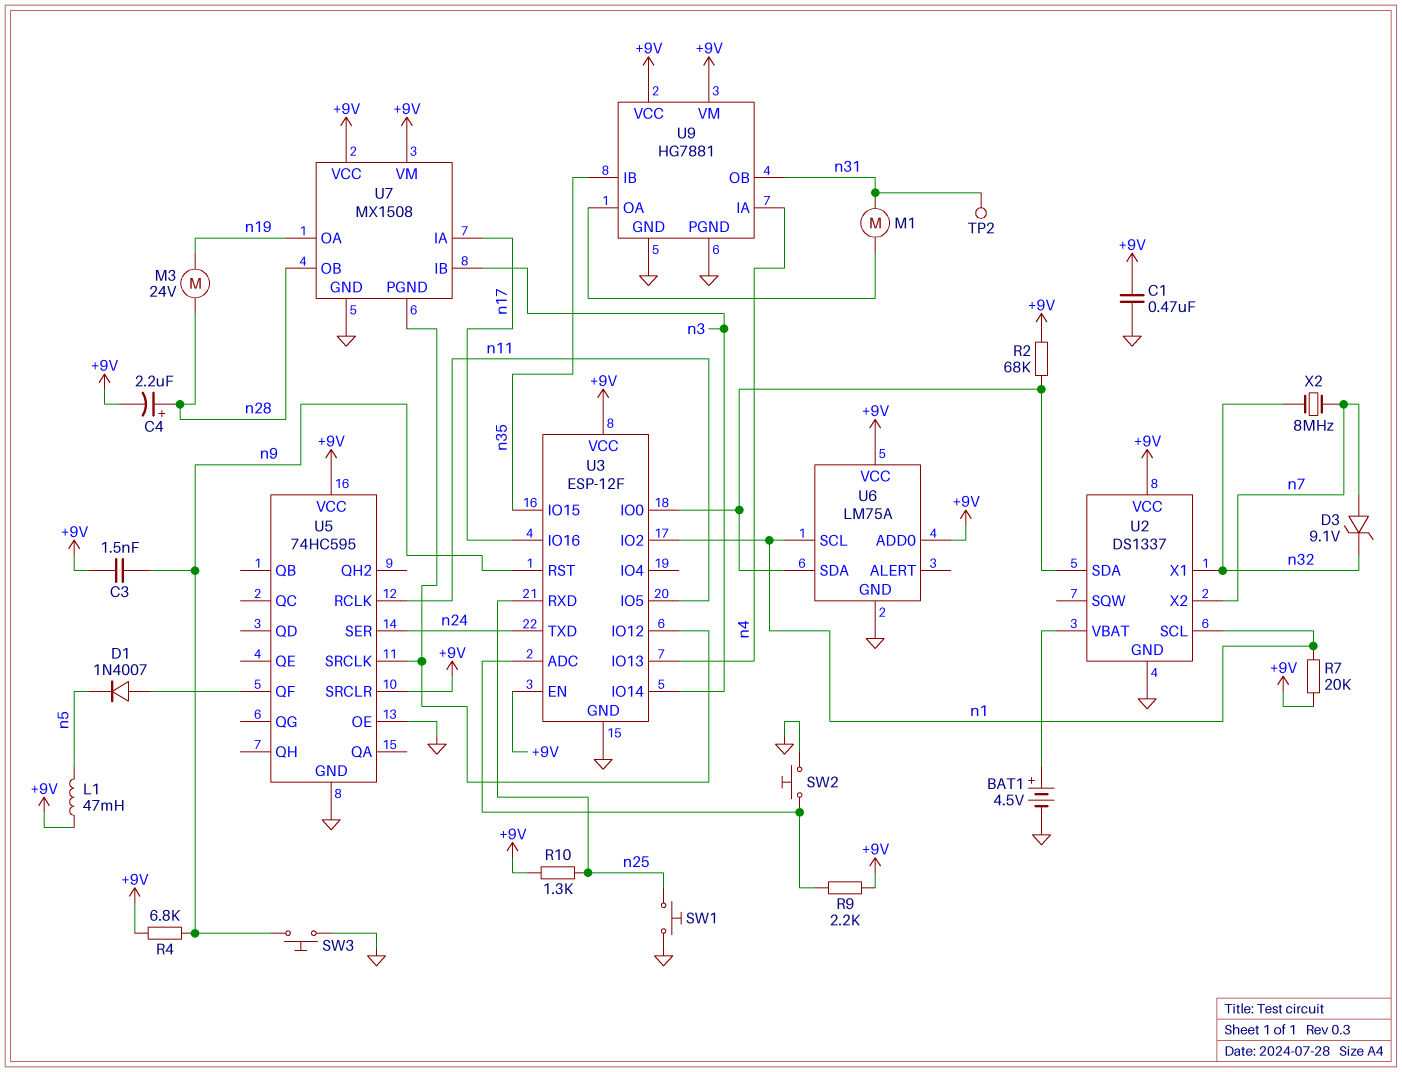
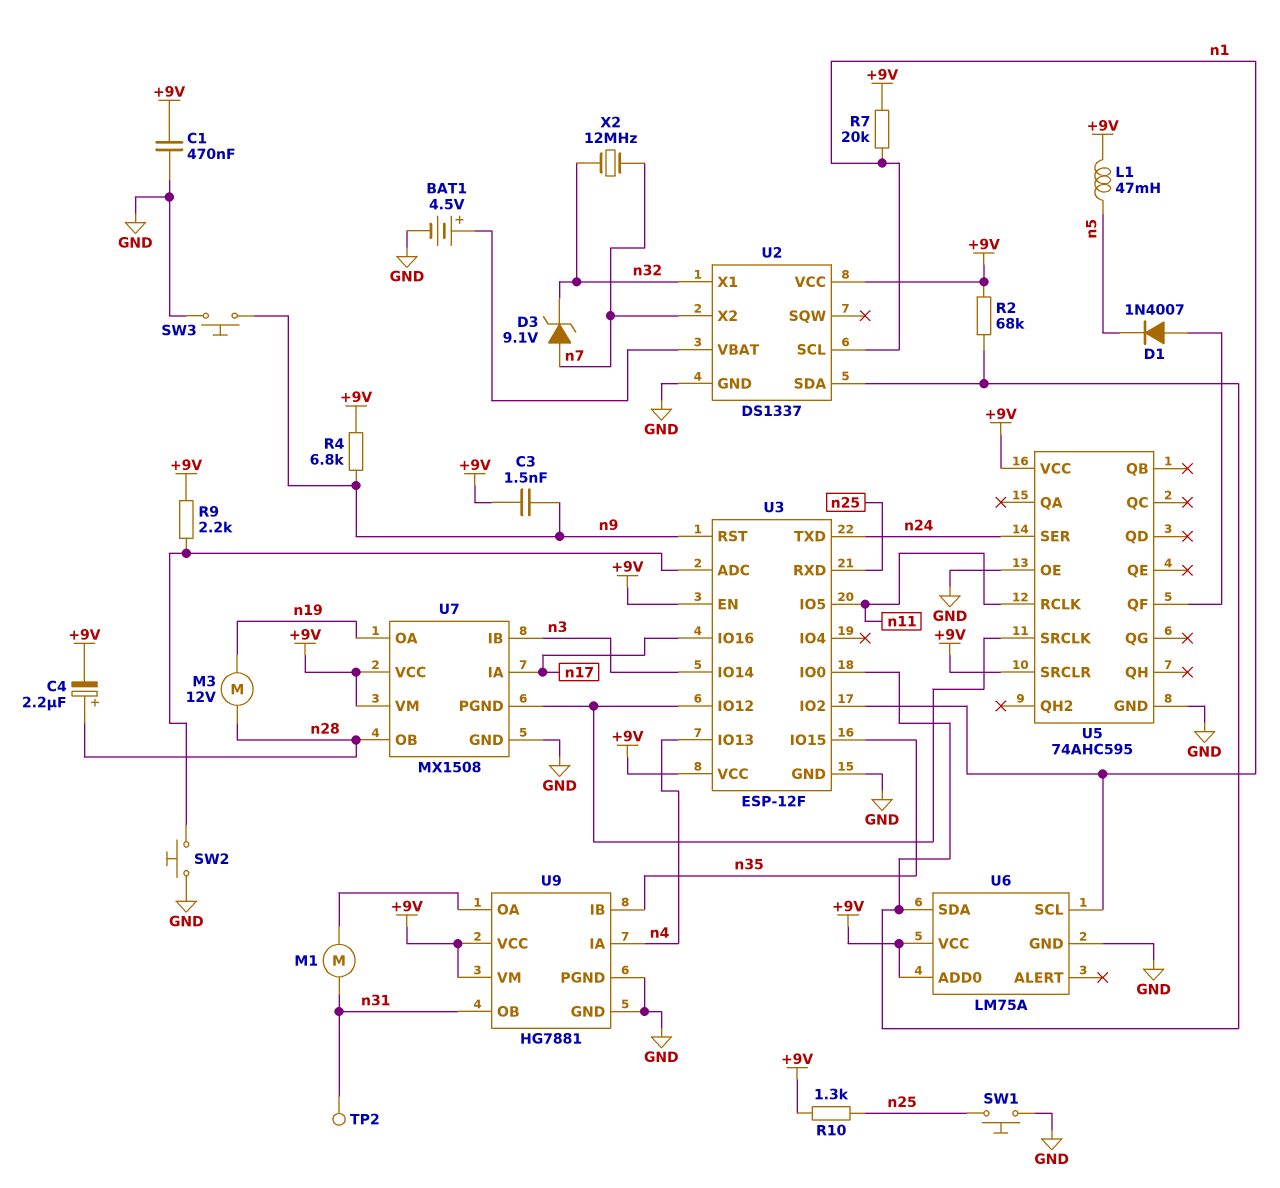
M3: motor 24V (n19, n28) -> motor 12V (n19, n28)
U5: 74HC595 -> 74AHC595
X2: 8MHz (n7, n32) -> 12MHz (n7, n32)

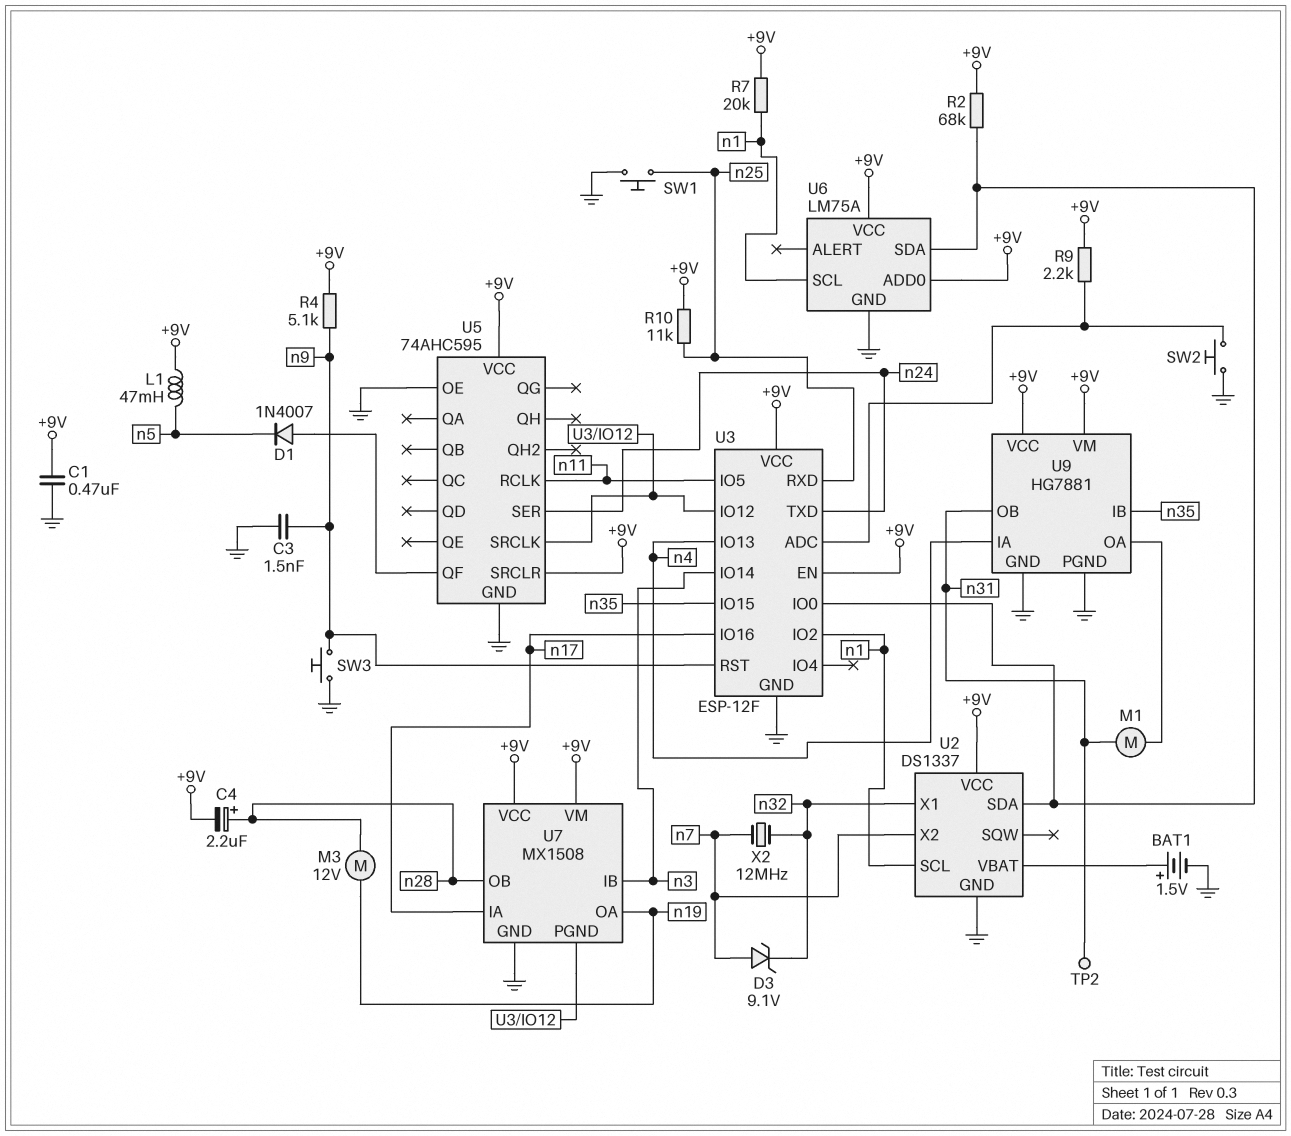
BAT1: 4.5V (plus U2/VBAT, minus GND) -> 1.5V (plus U2/VBAT, minus GND)
C3: 1.5nF (+9V, n9) -> 1.5nF (GND, n9)
R4: 6.8k (+9V, n9) -> 5.1k (+9V, n9)
R10: 1.3k (+9V, n25) -> 11k (+9V, n25)

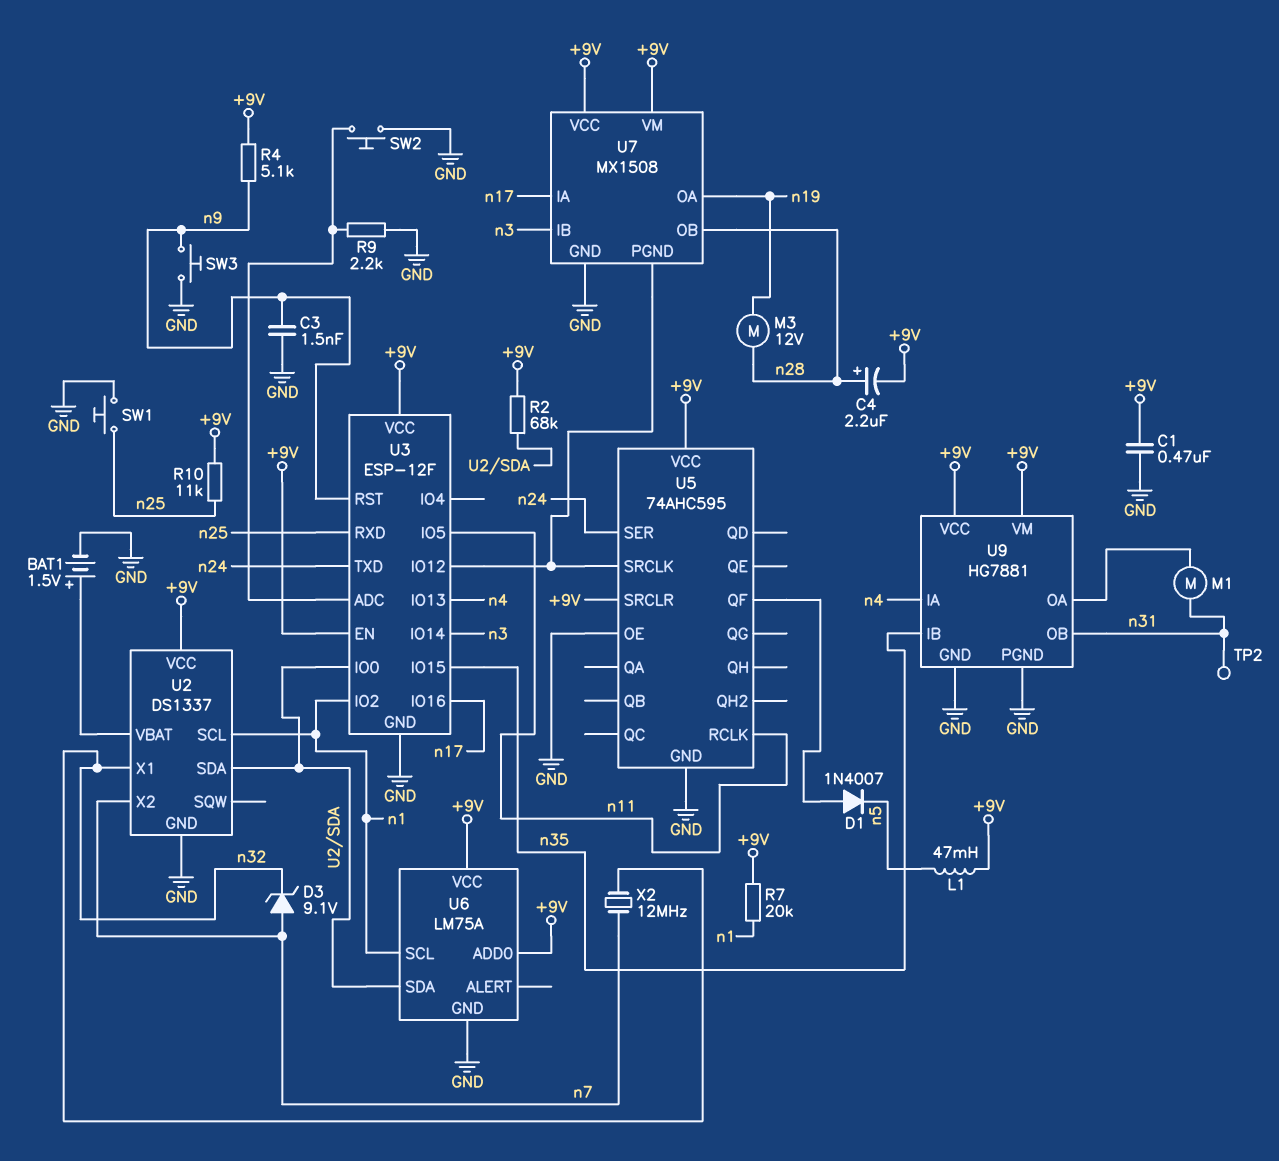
R9: 2.2k (+9V, U3/ADC) -> 2.2k (GND, U3/ADC)

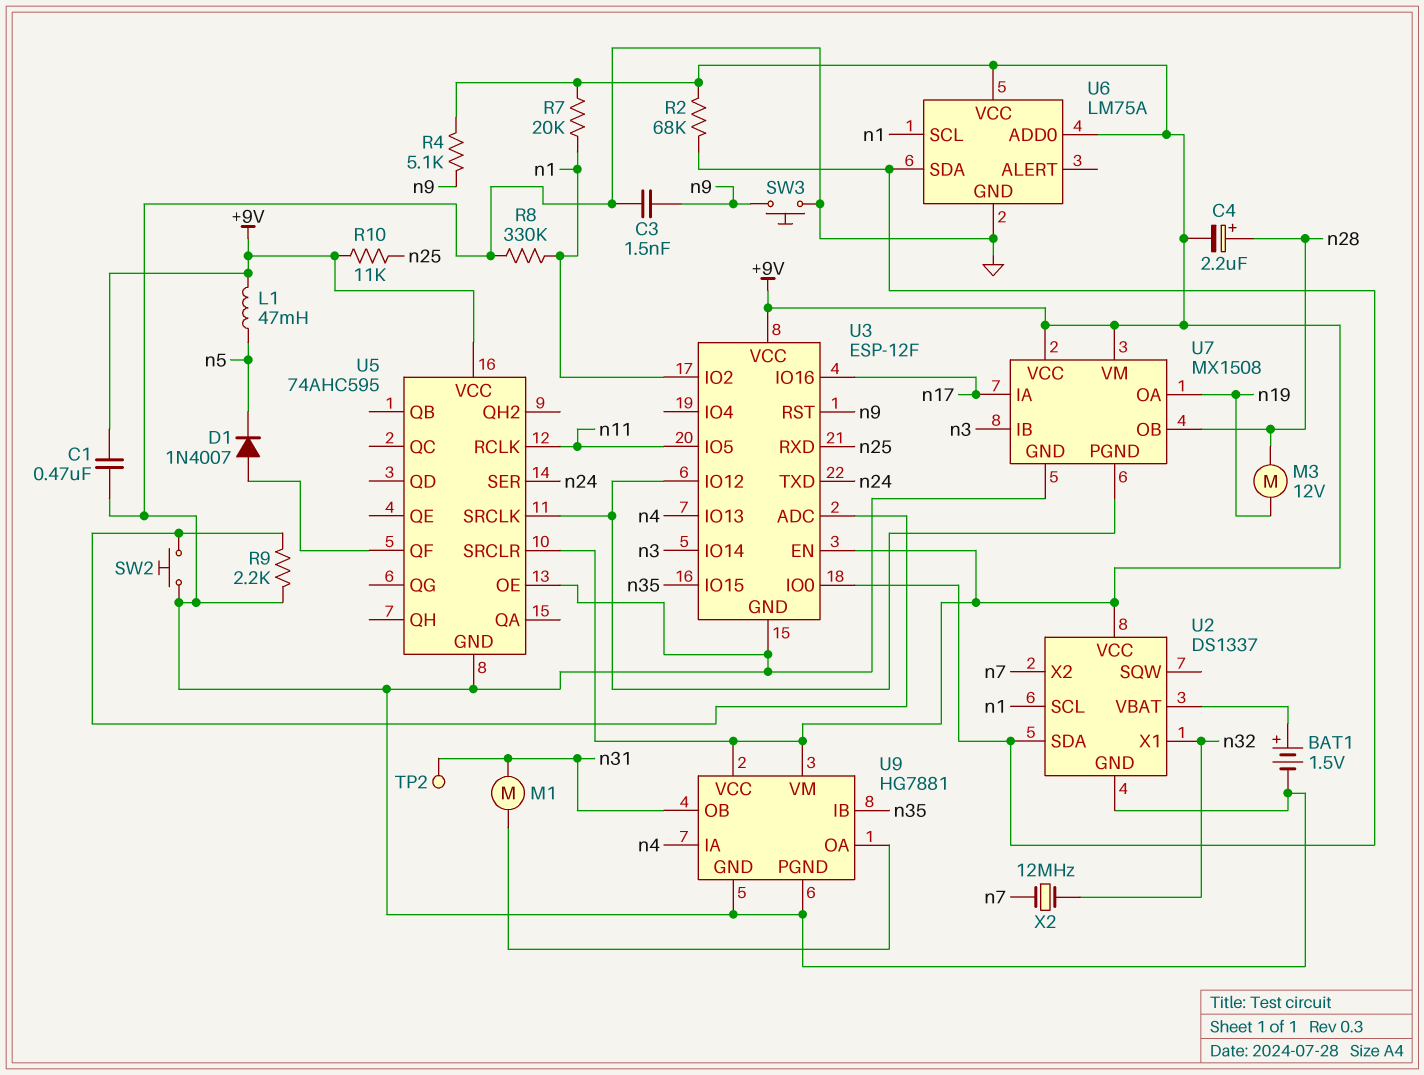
D3: zener 9.1V (A n7, K n32) -> none
R8: none -> 330k (GND, n1)
SW1: button (GND, n25) -> none

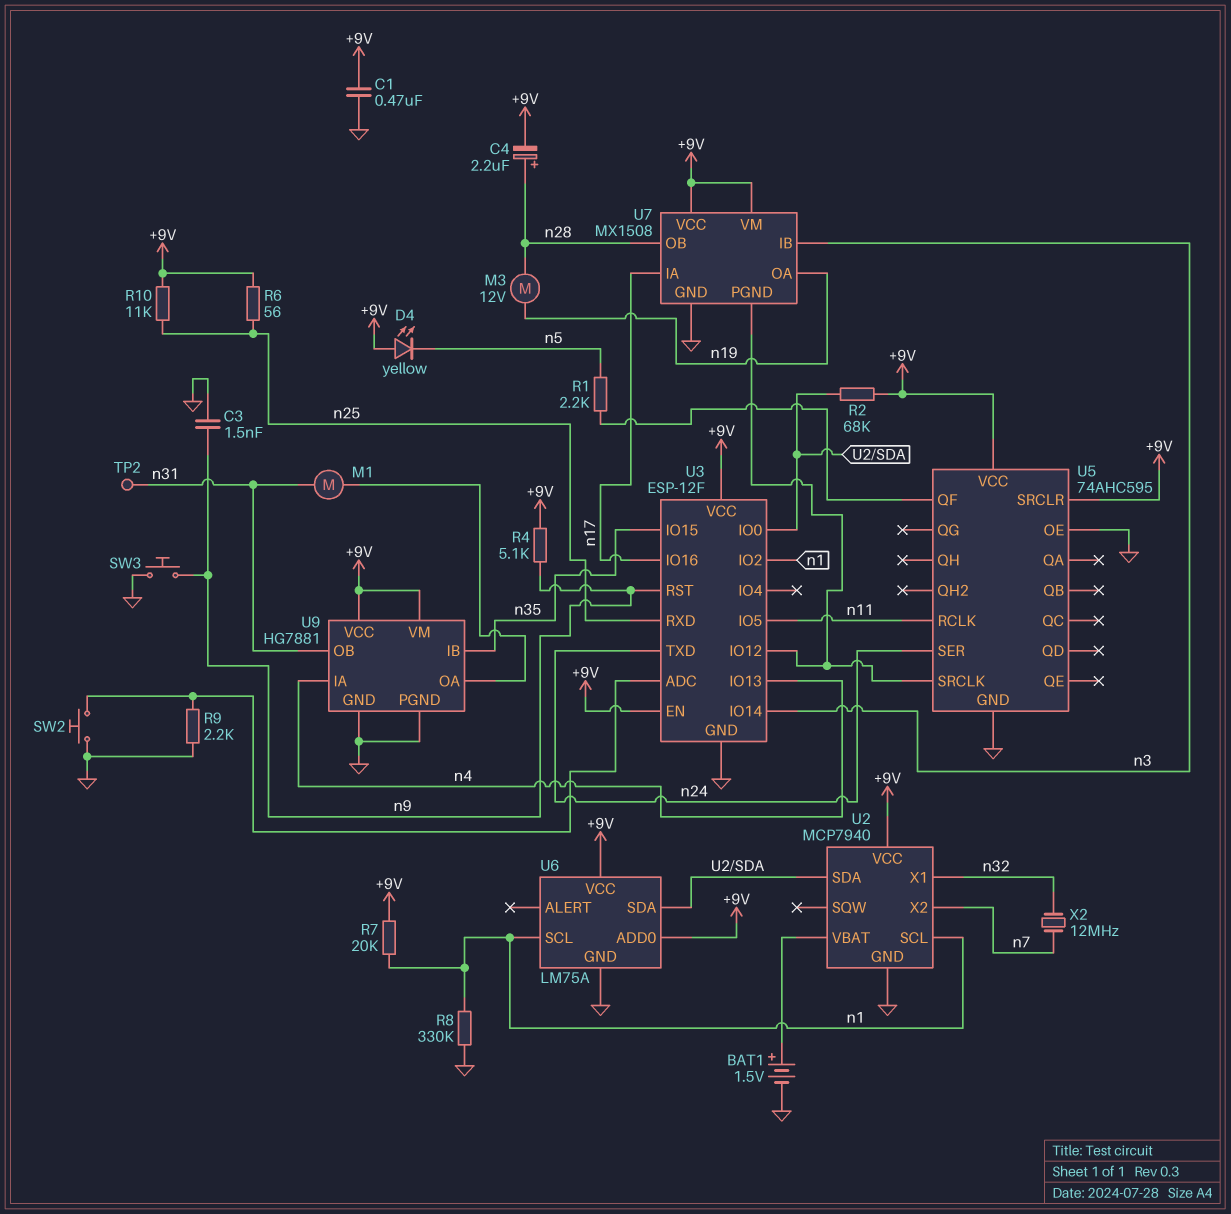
D1: diode 1N4007 (A U5/QF, K n5) -> none
D4: none -> LED yellow (A +9V, K n5)
L1: 47mH (+9V, n5) -> none
R1: none -> 2.2k (U5/QF, n5)
R6: none -> 56 (+9V, n25)
U2: DS1337 -> MCP7940

